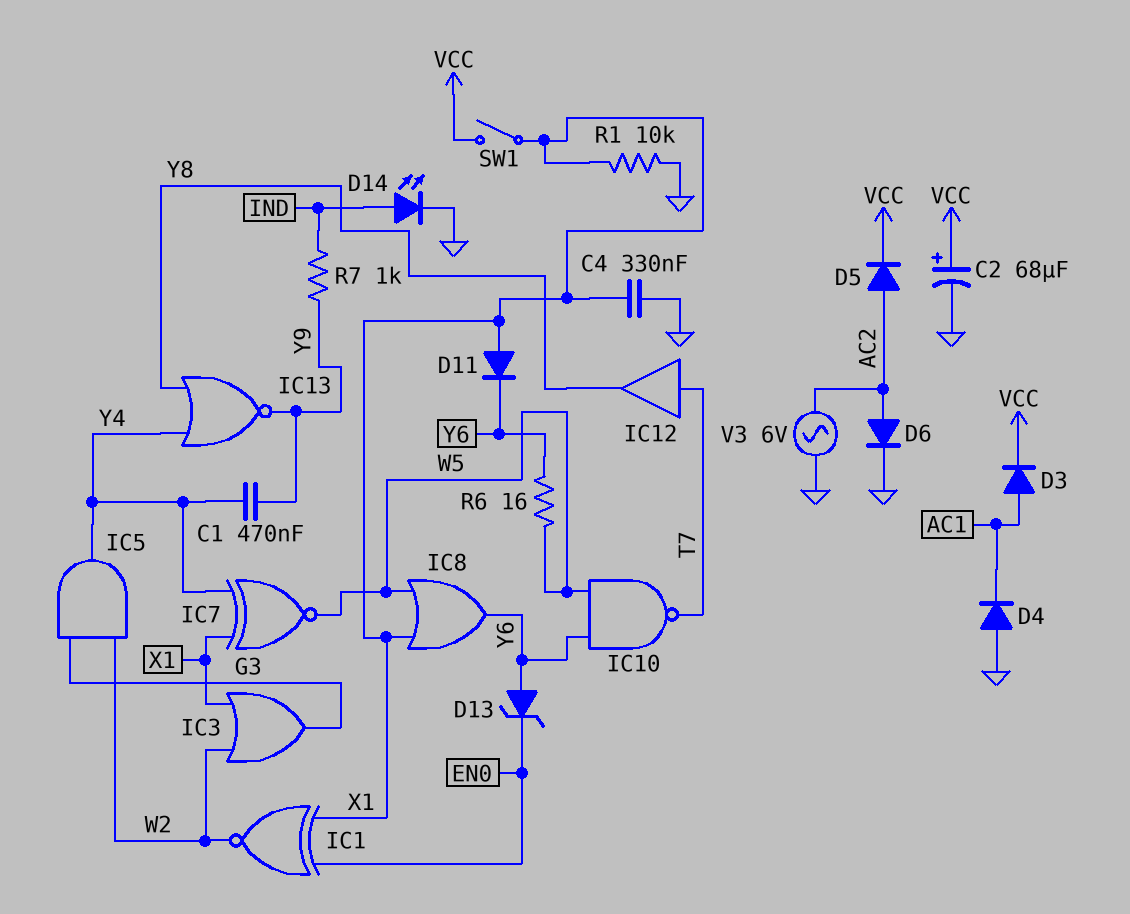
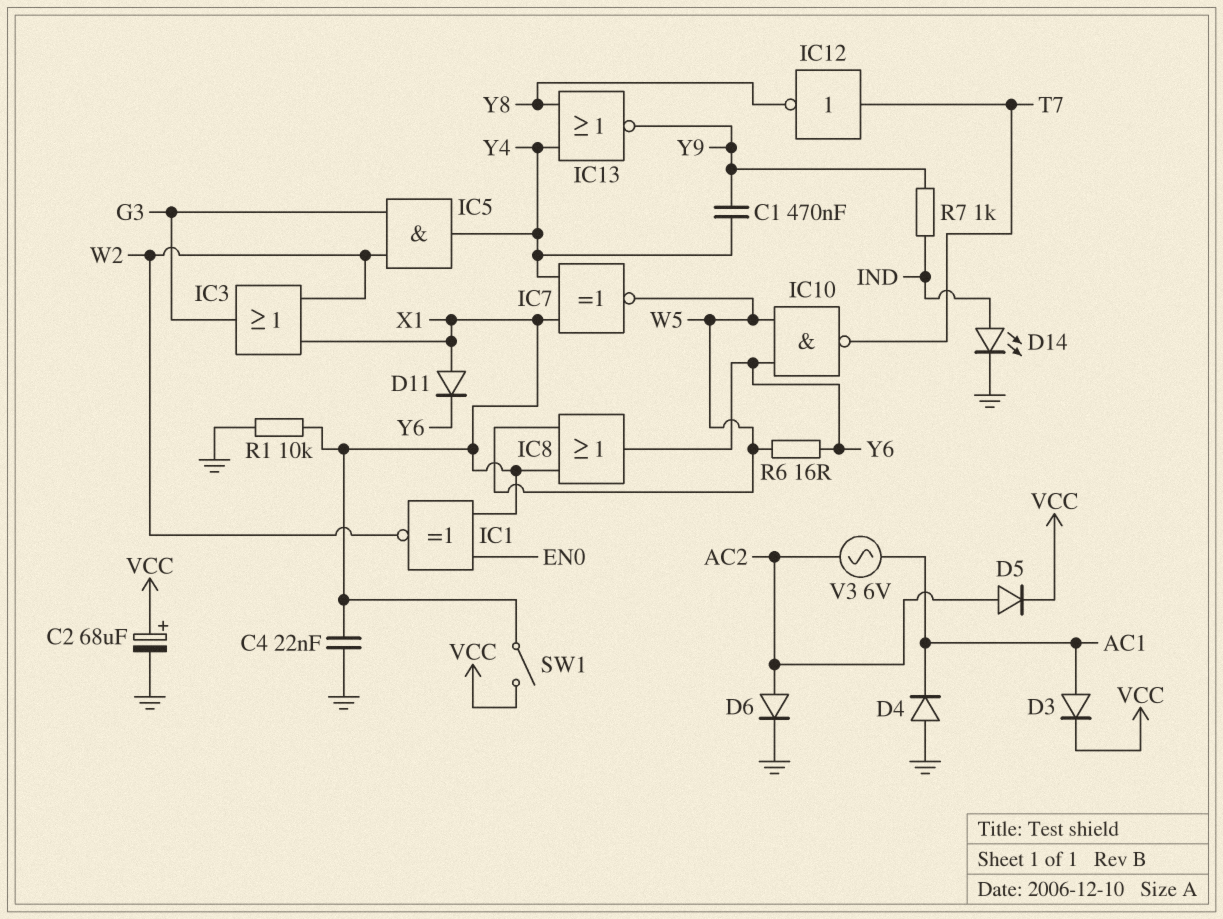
C4: 330nF (GND, X1) -> 22nF (GND, X1)
D13: zener (A Y6, K EN0) -> none
IC12: buffer (in T7, out Y8) -> NOT (in T7, out Y8)
V3: AC 6V (AC2, GND) -> AC 6V (AC1, AC2)

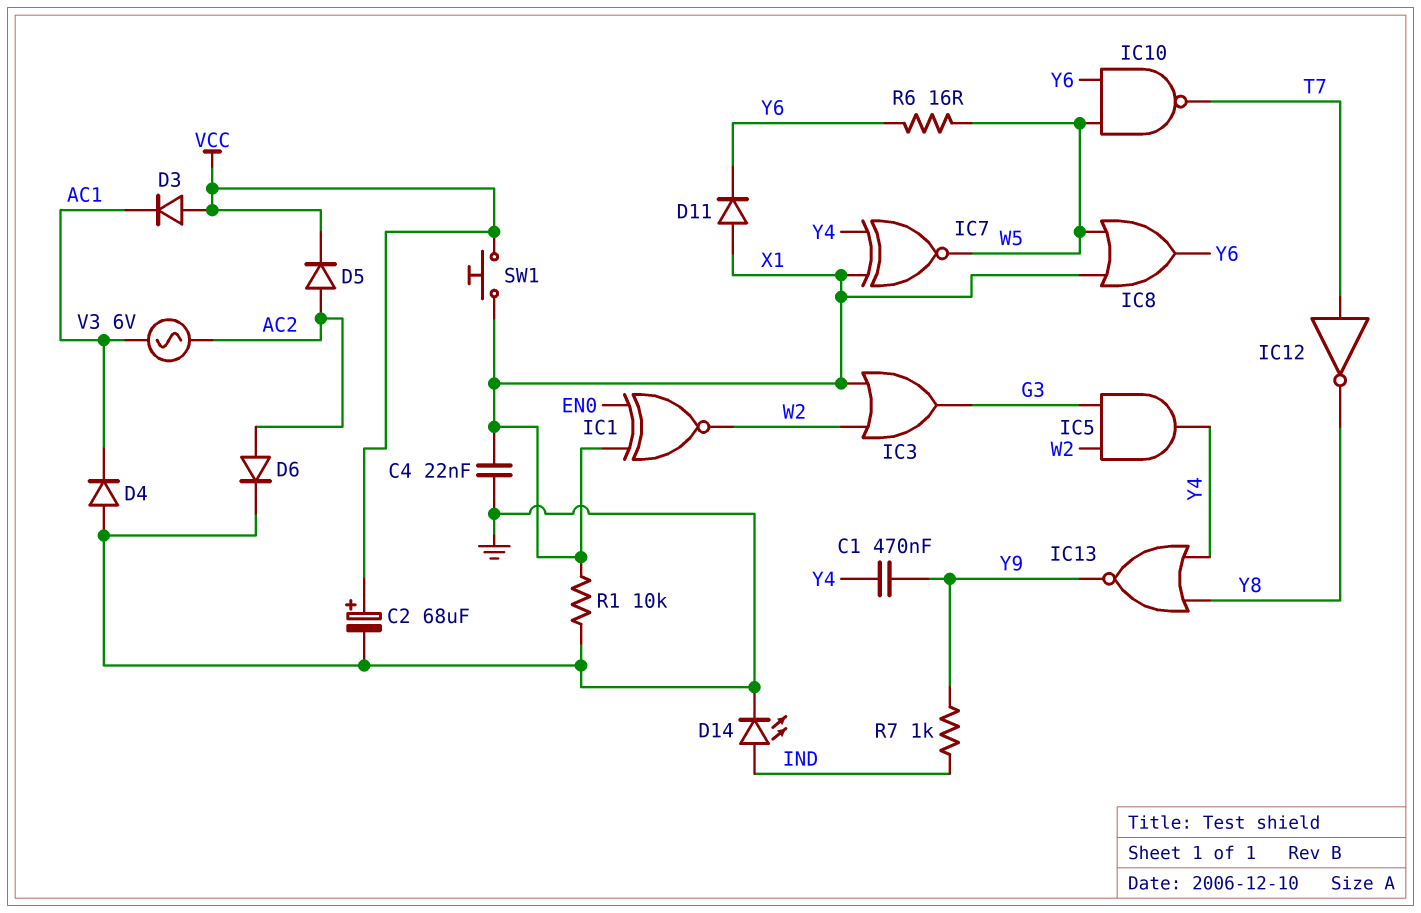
D3: diode (A AC1, K VCC) -> diode (A VCC, K AC1)
SW1: switch (VCC, X1) -> button (VCC, X1)

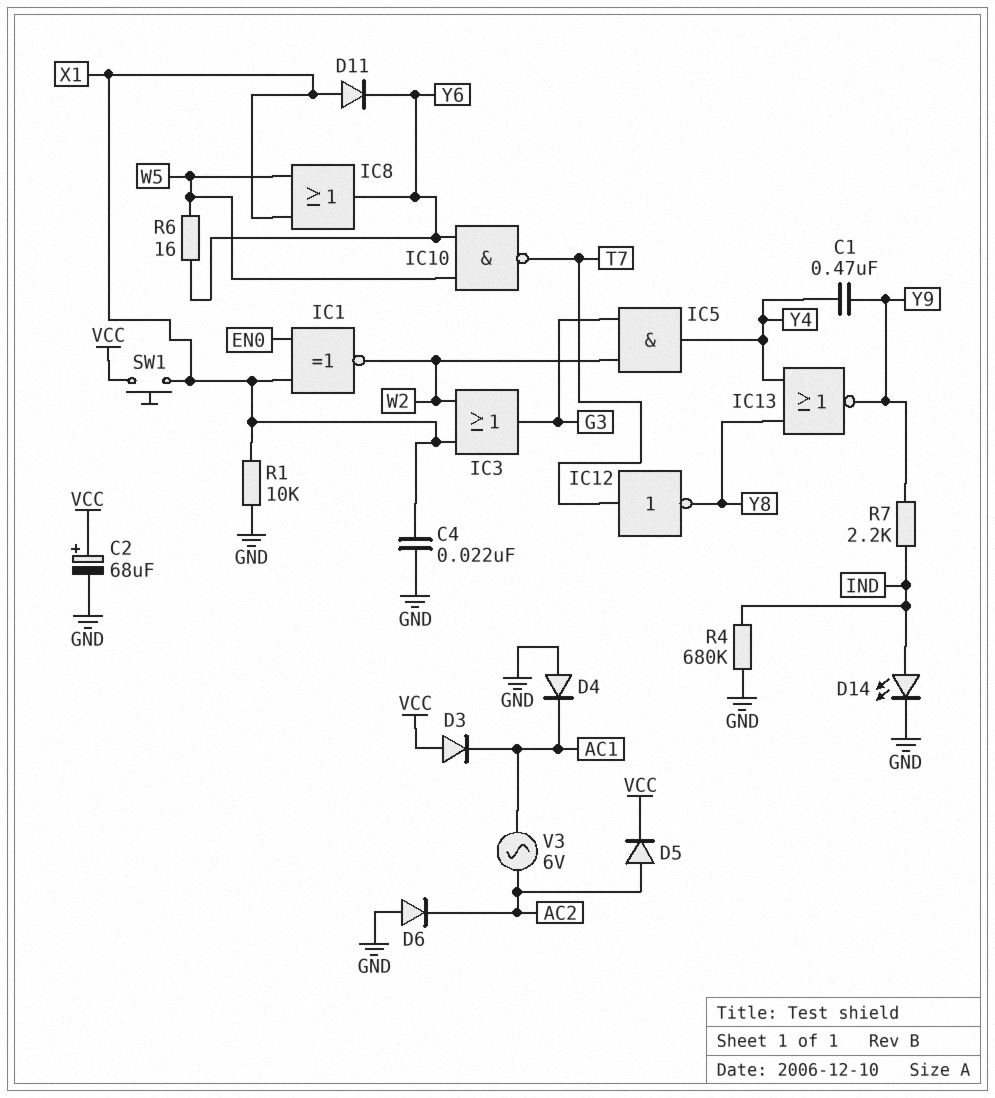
D6: diode (A AC2, K GND) -> diode (A GND, K AC2)
IC7: XNOR (in X1, in Y4, out W5) -> none
R4: none -> 680k (GND, IND)
R7: 1k (IND, Y9) -> 2.2k (IND, Y9)

